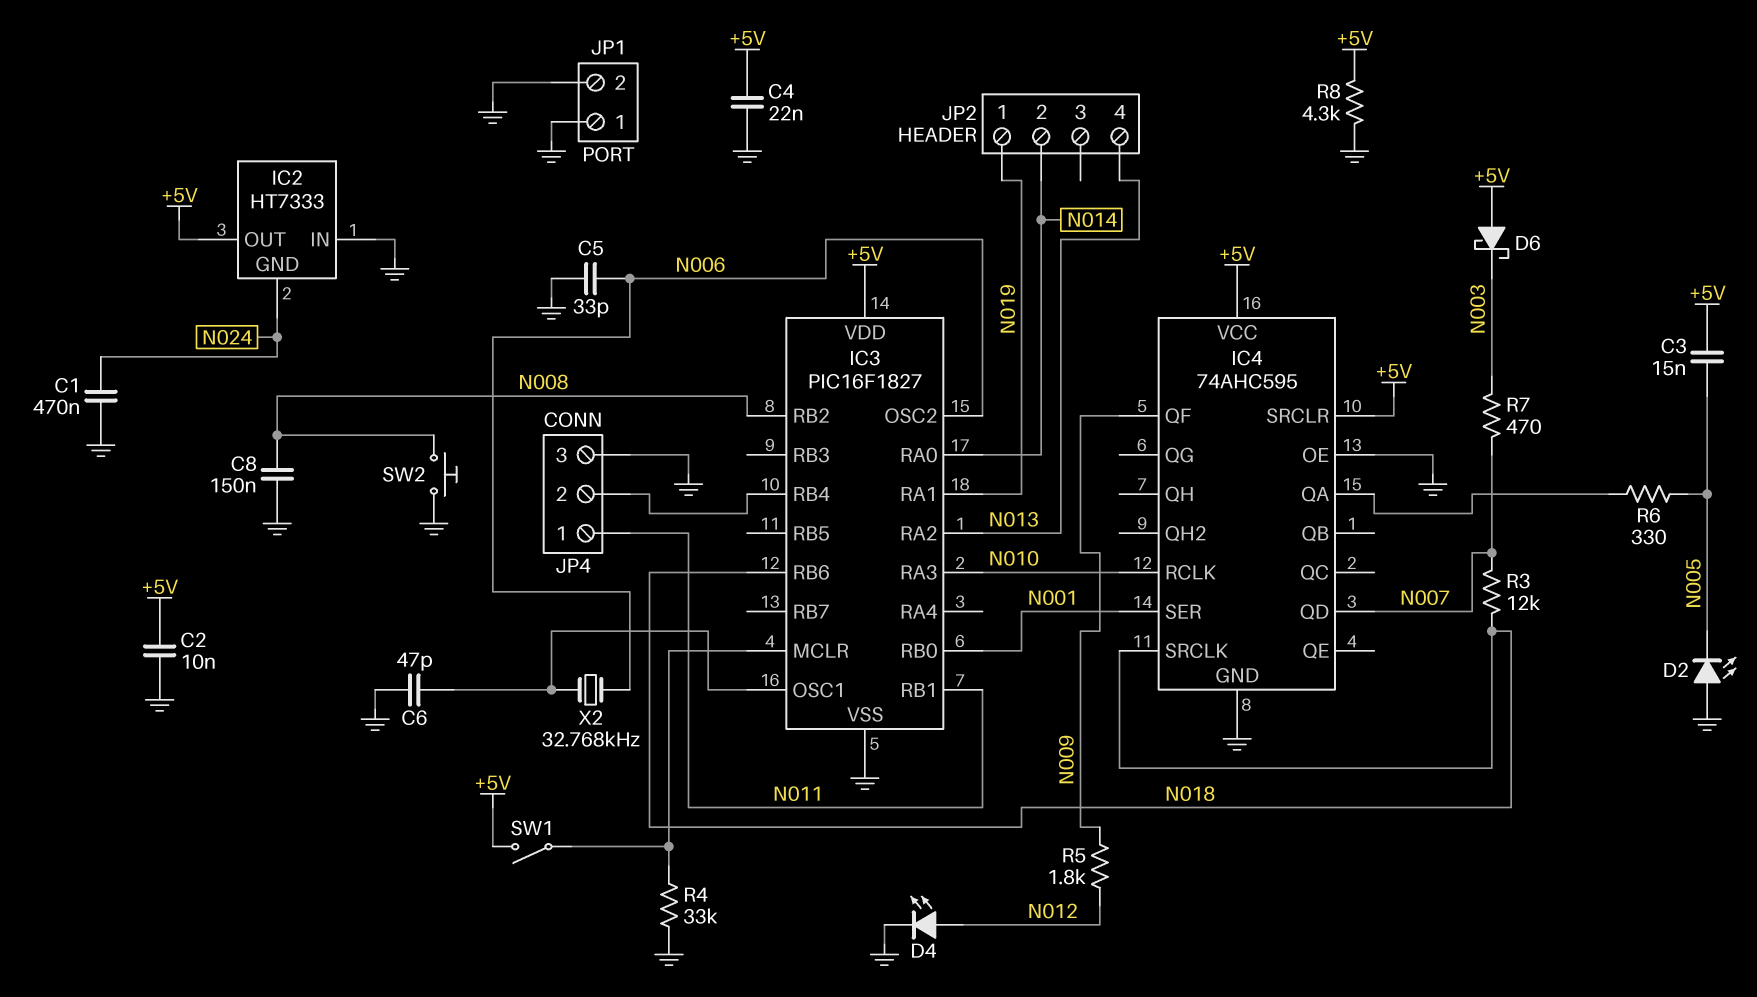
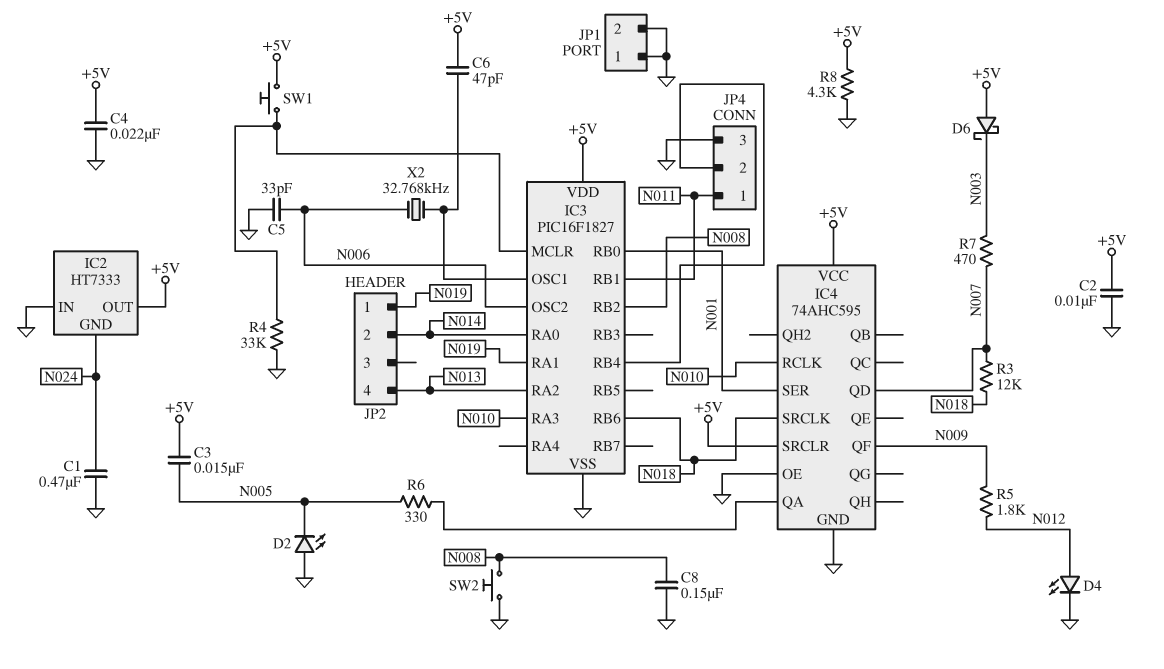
C6: 47pF (GND, IC3/OSC1) -> 47pF (+5V, IC3/OSC1)
SW1: switch (+5V, IC3/MCLR) -> button (+5V, IC3/MCLR)

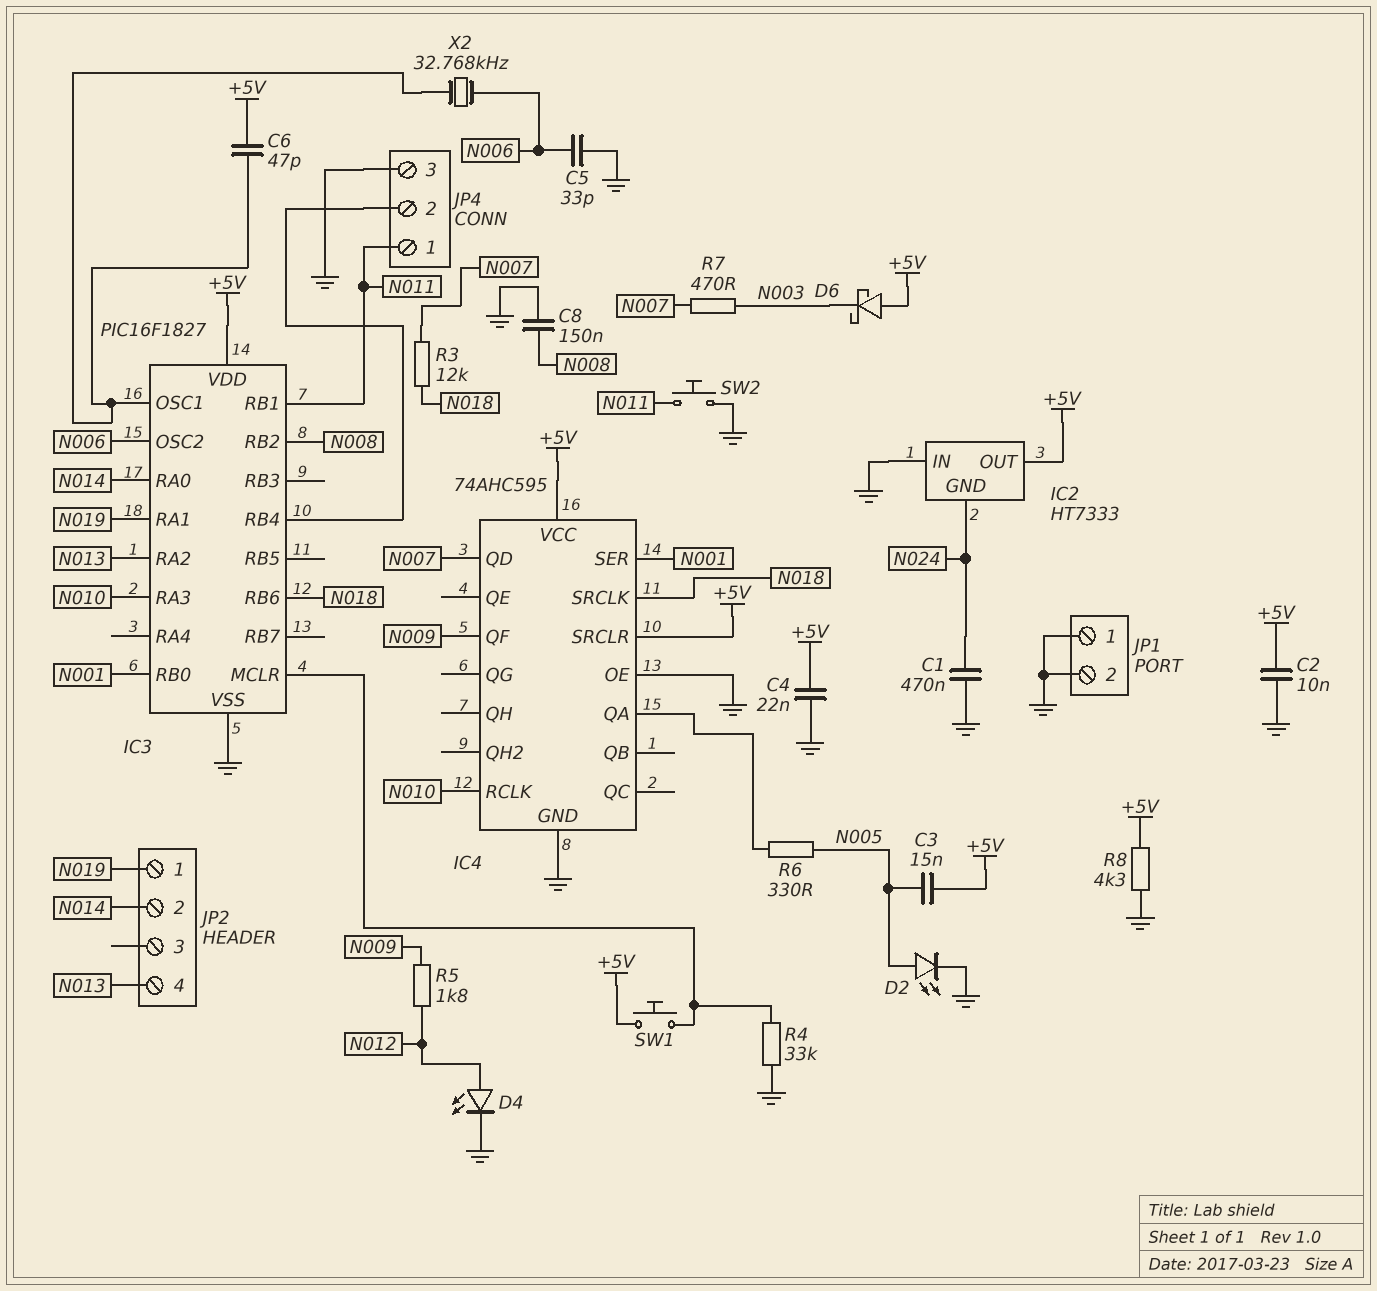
D2: LED (A GND, K N005) -> LED (A N005, K GND)
SW2: button (GND, N008) -> button (GND, N011)

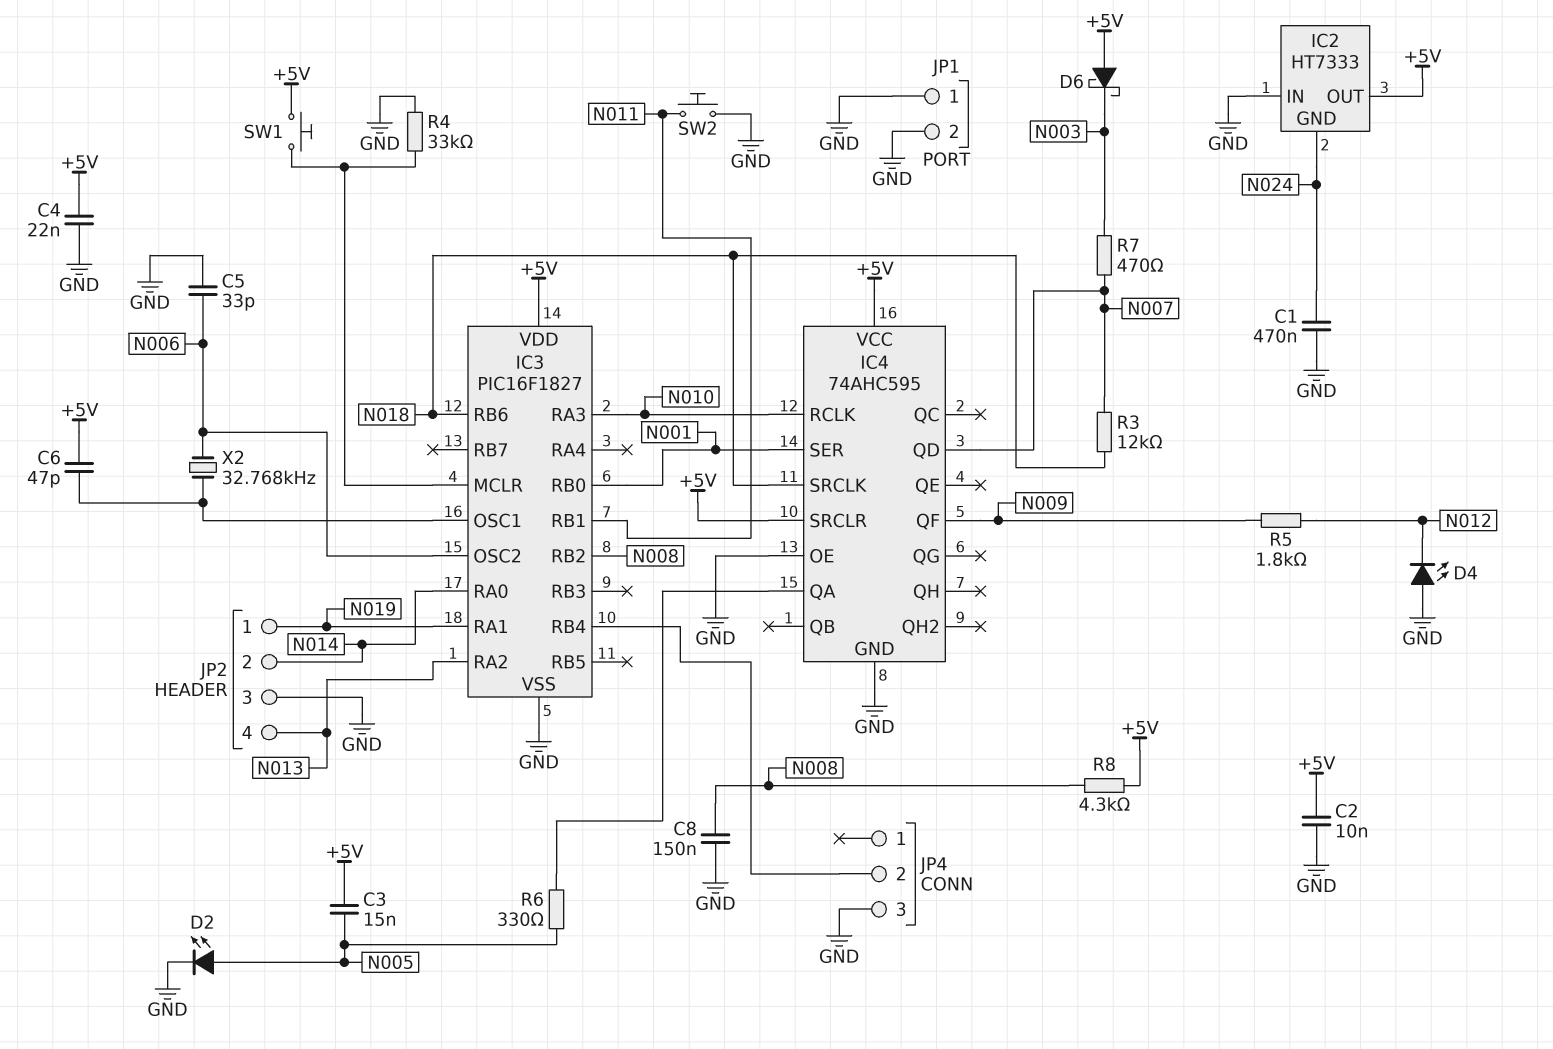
D4: LED (A N012, K GND) -> LED (A GND, K N012)
JP2 pin 3: none -> GND
JP4 pin 1: N011 -> none
R8: 4.3k (+5V, GND) -> 4.3k (+5V, N008)

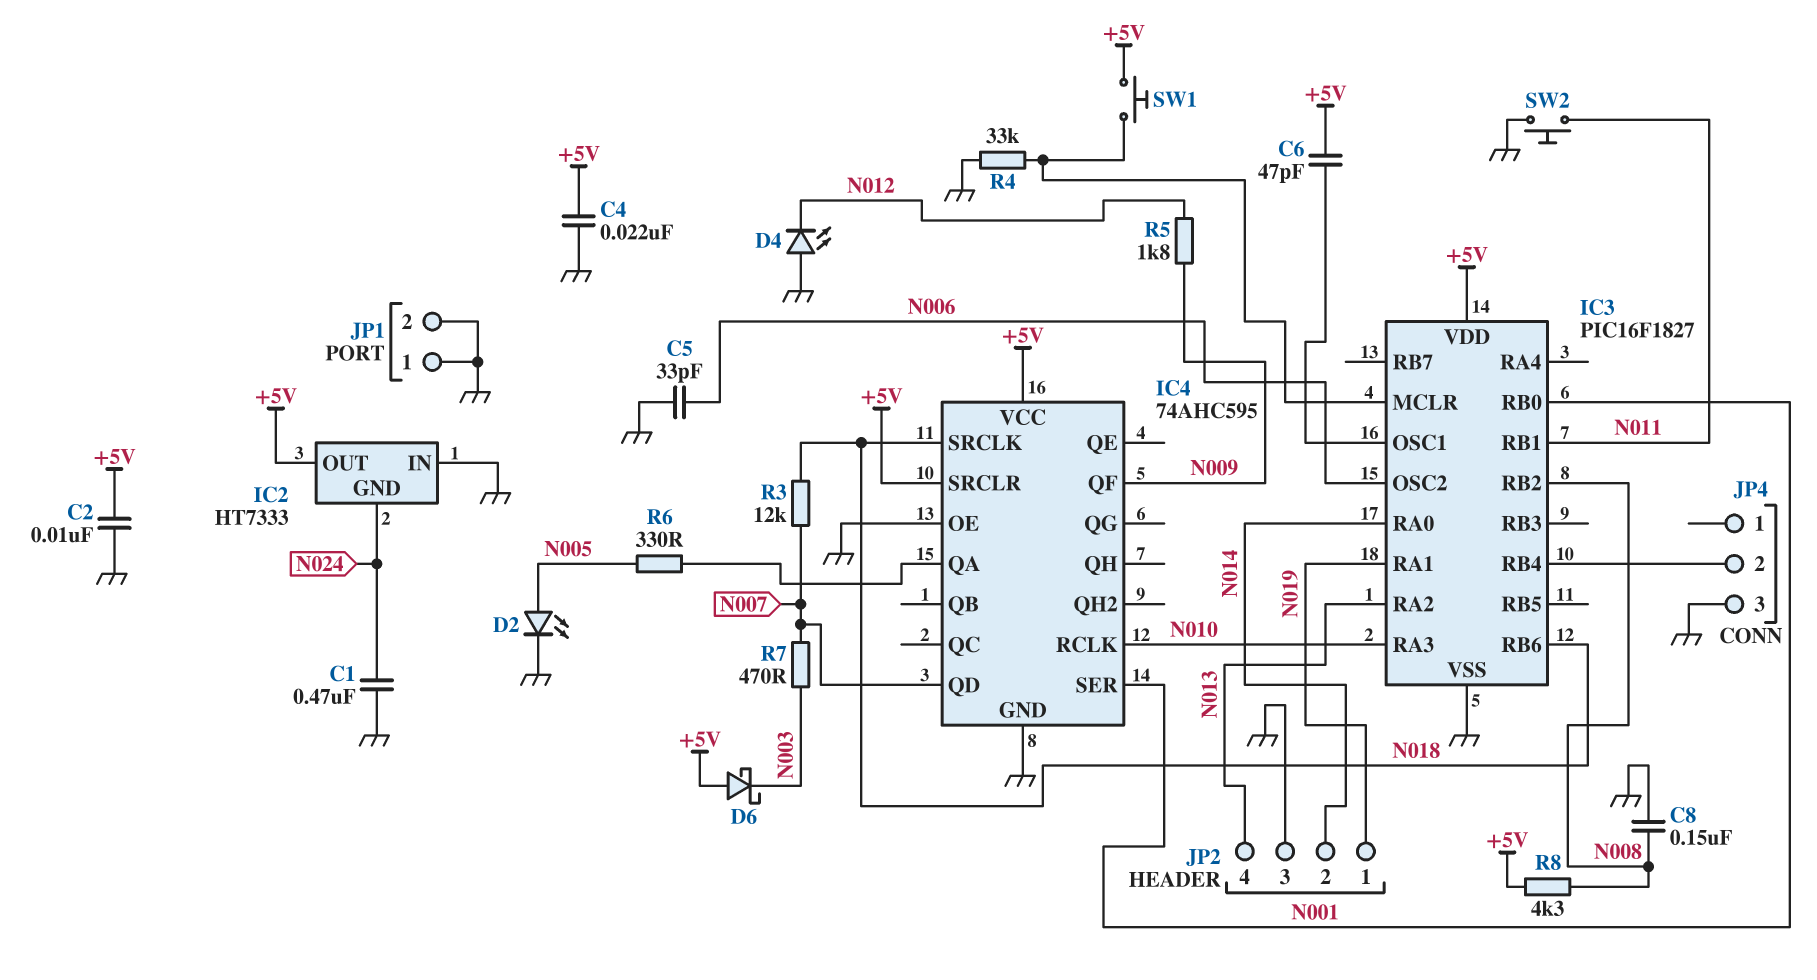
C3: 15nF (+5V, N005) -> none
X2: 32.768kHz (IC3/OSC1, N006) -> none

